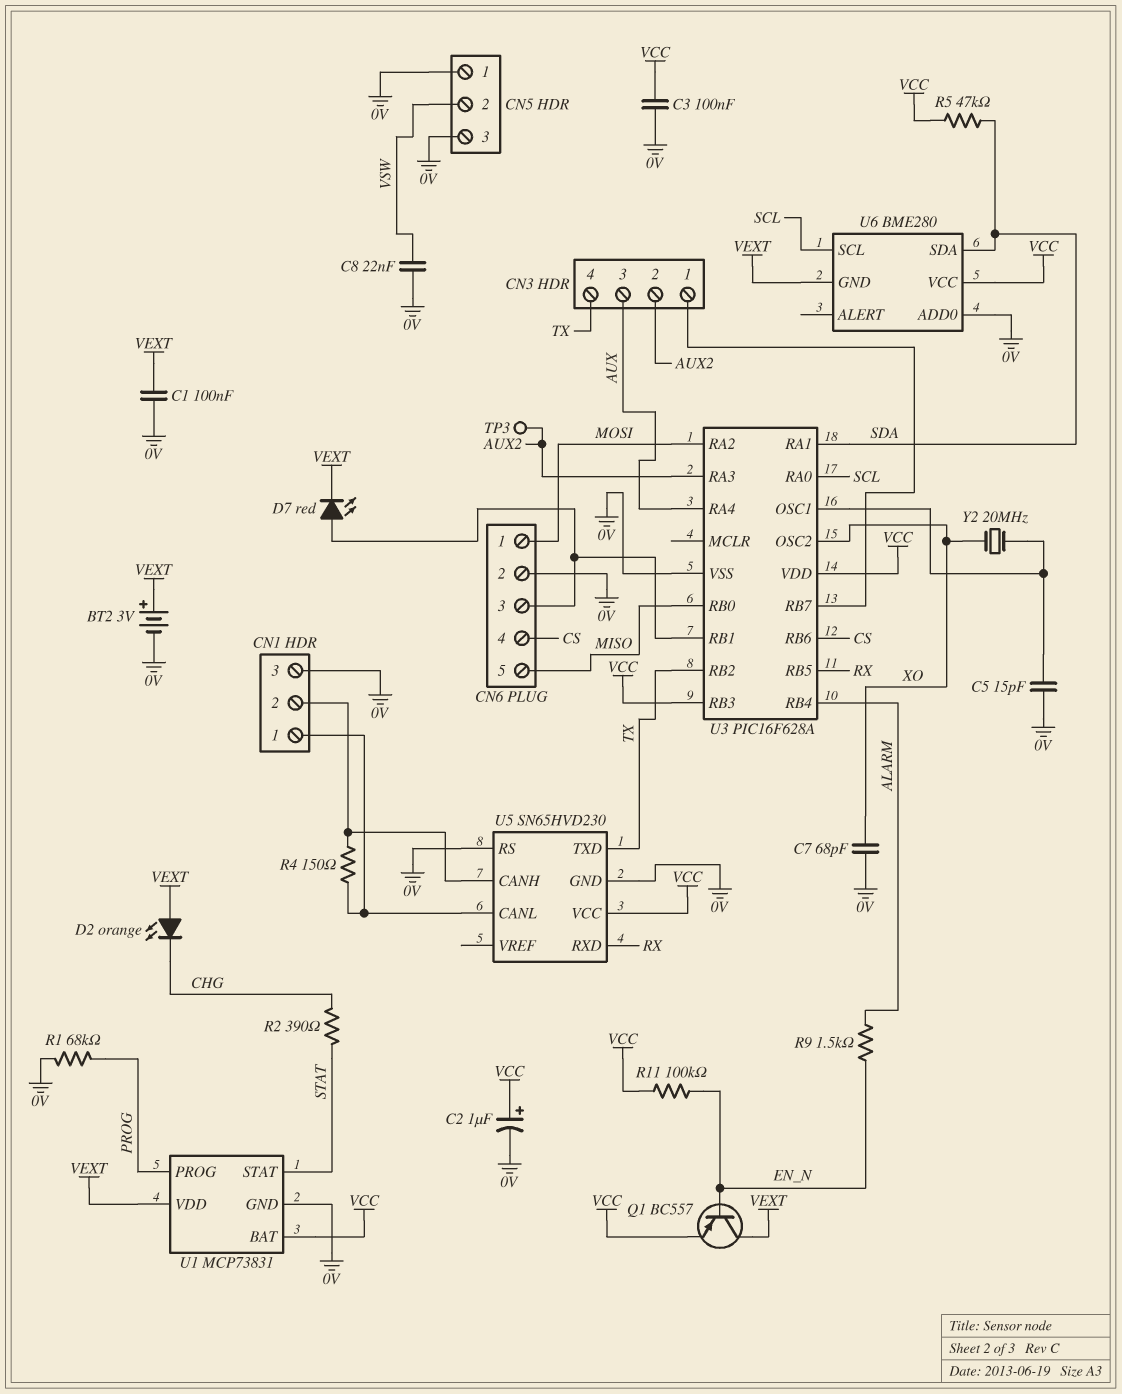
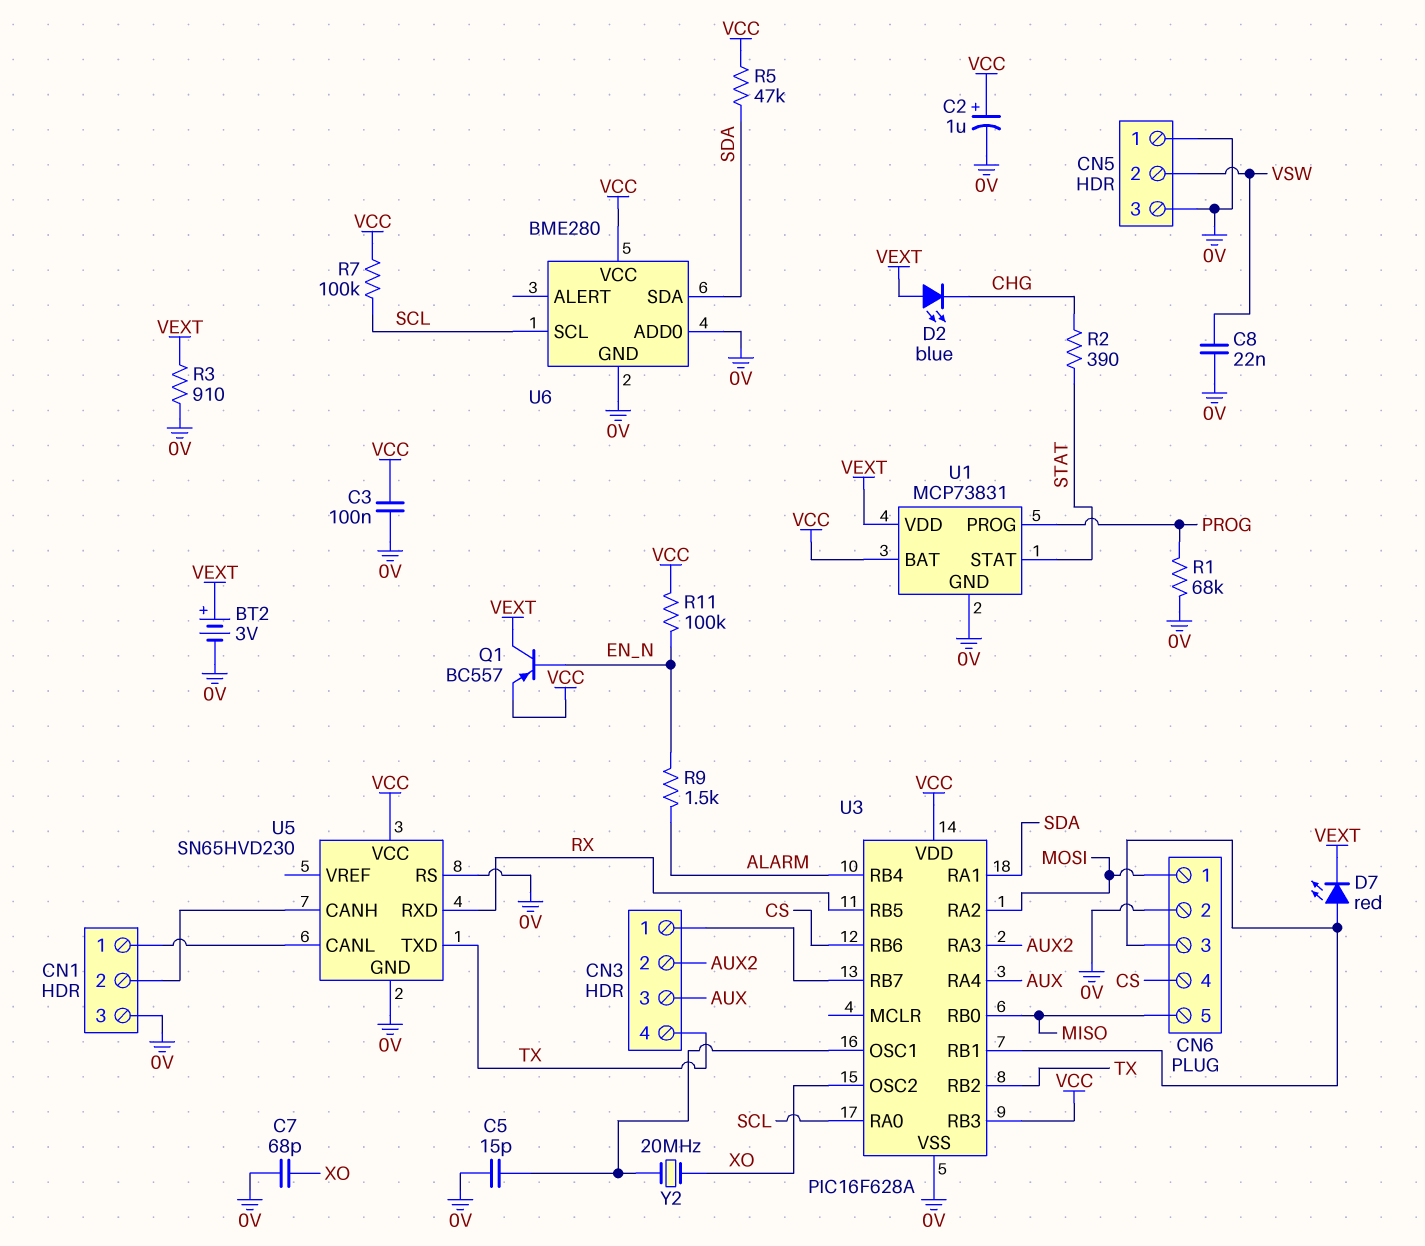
C1: 100nF (0V, VEXT) -> none
D2: LED orange (A VEXT, K CHG) -> LED blue (A VEXT, K CHG)
R3: none -> 910 (0V, VEXT)
R4: 150 (CN1/1, CN1/2) -> none
R7: none -> 100k (SCL, VCC)
TP3: test point (AUX2) -> none
U6 pin GND: VEXT -> 0V

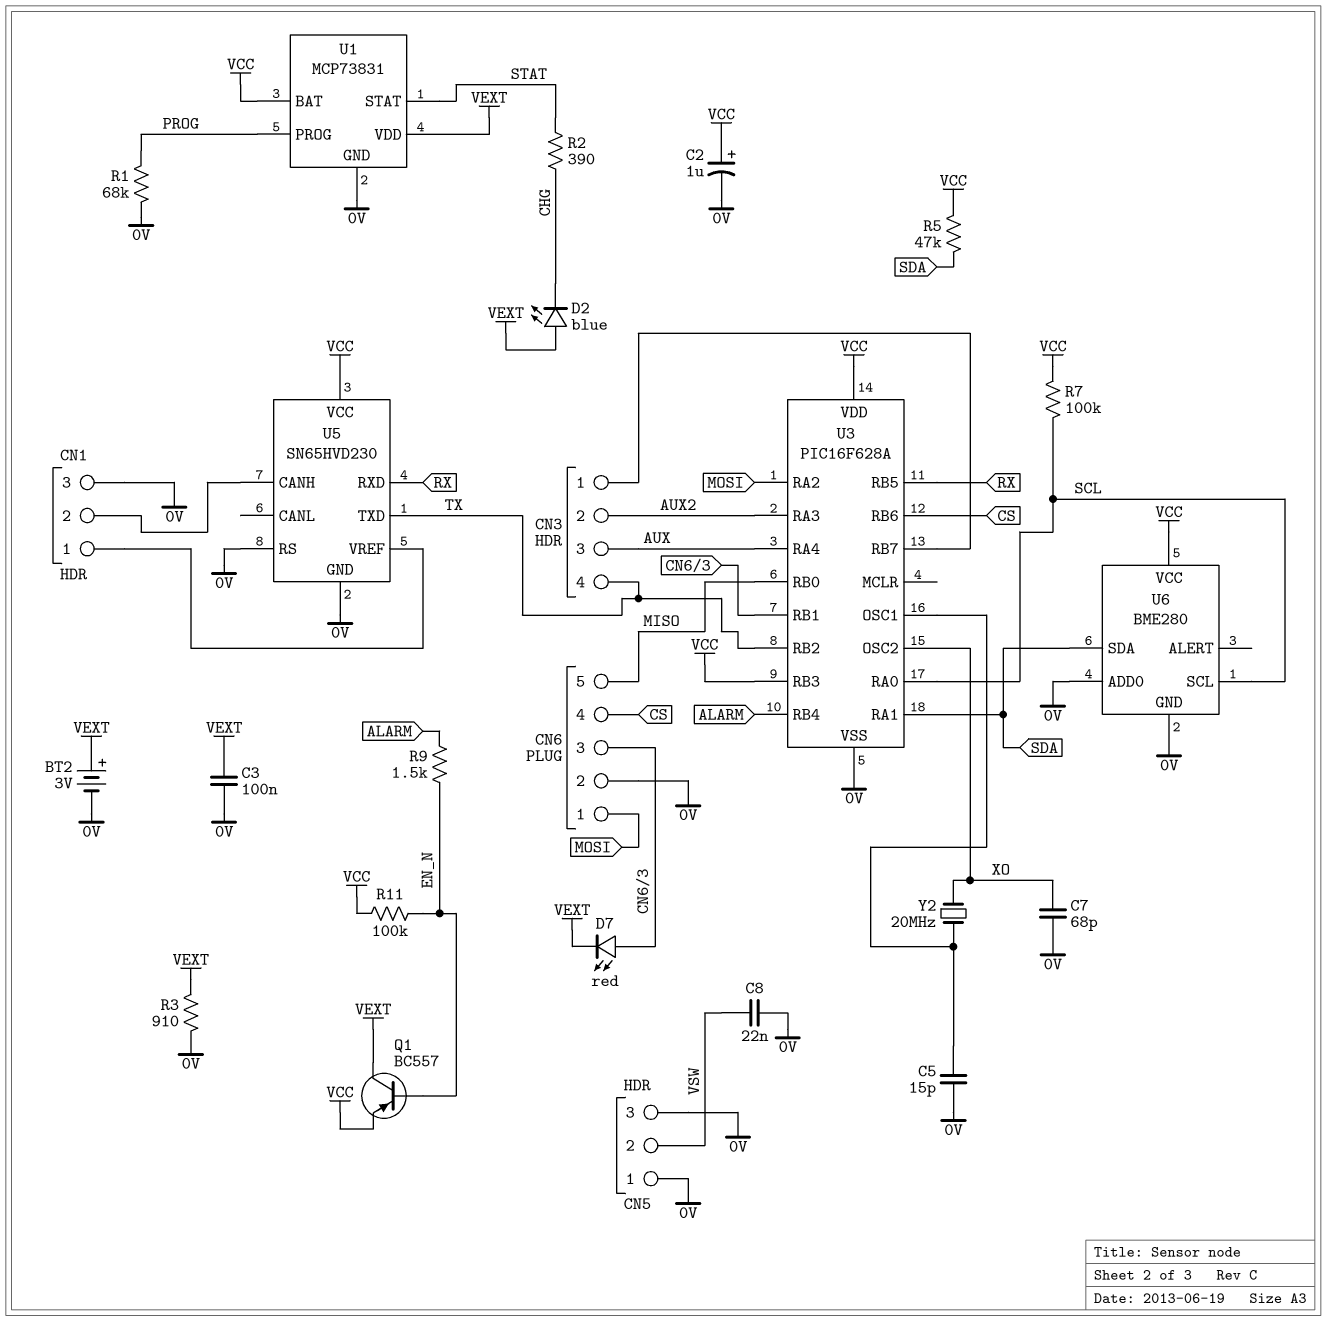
C3: 100nF (0V, VCC) -> 100nF (0V, VEXT)
U5 pin CANL: CN1/1 -> none
U5 pin VREF: none -> CN1/1

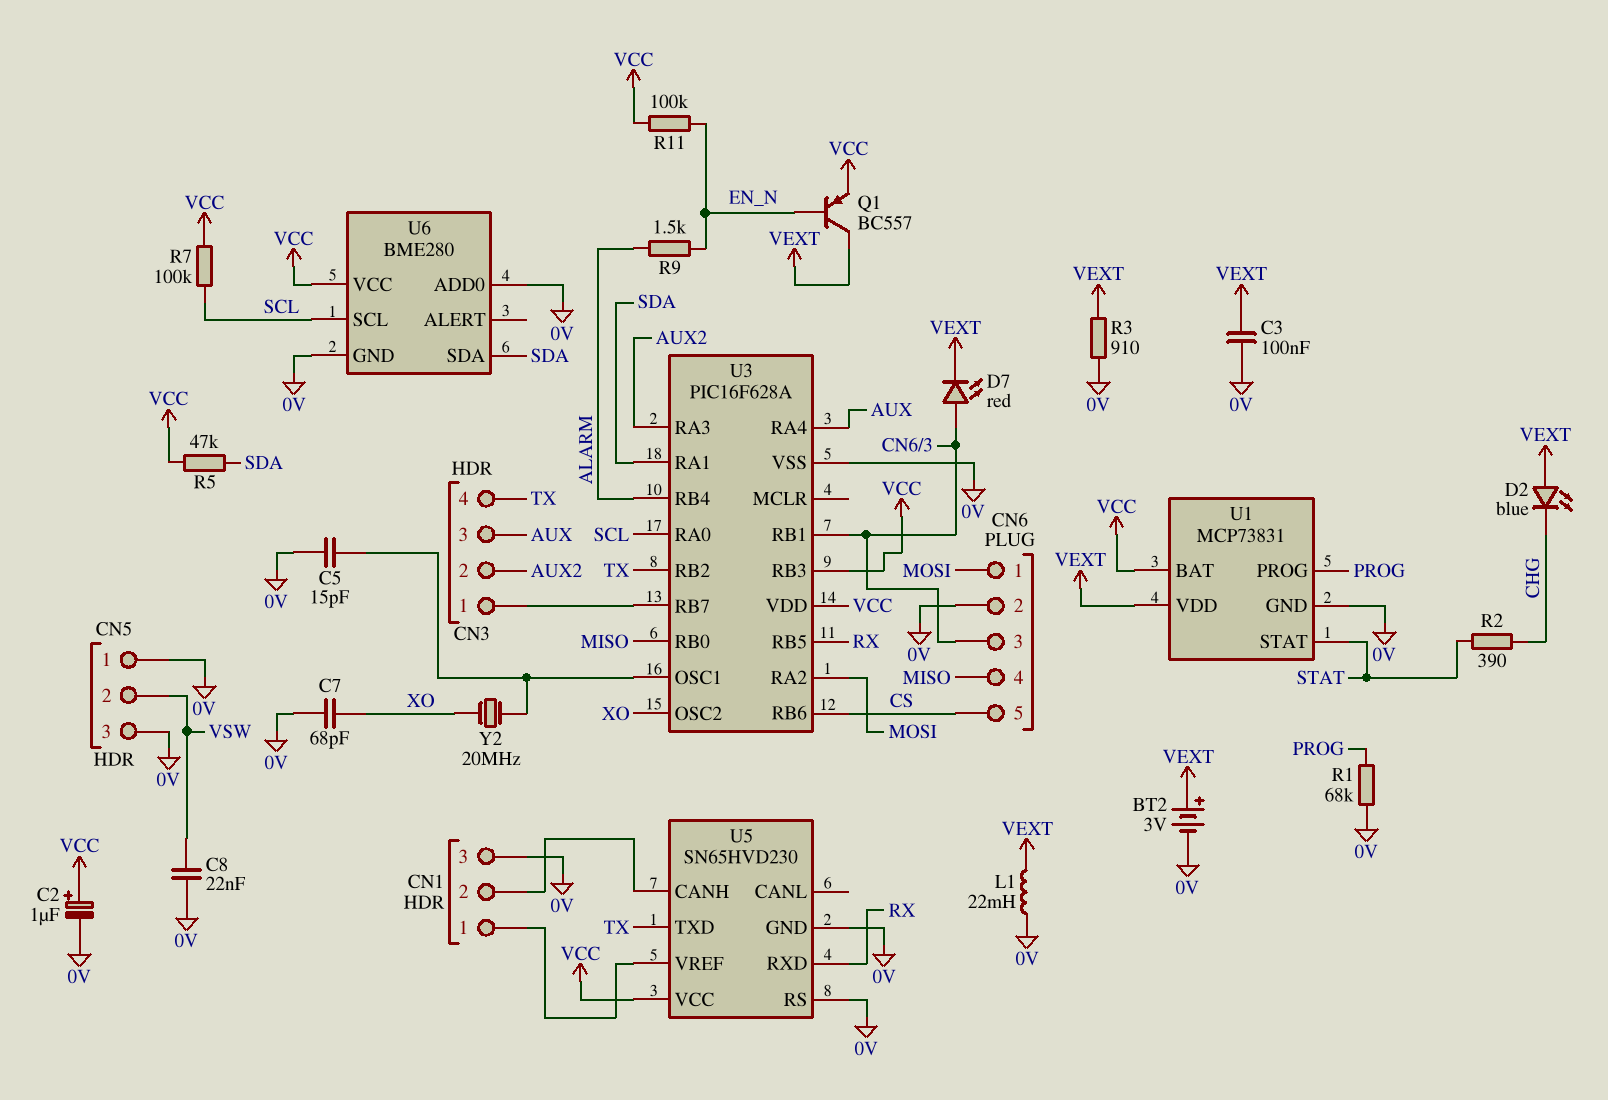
CN6 pin 4: CS -> MISO
CN6 pin 5: MISO -> CS
L1: none -> 22mH (0V, VEXT)

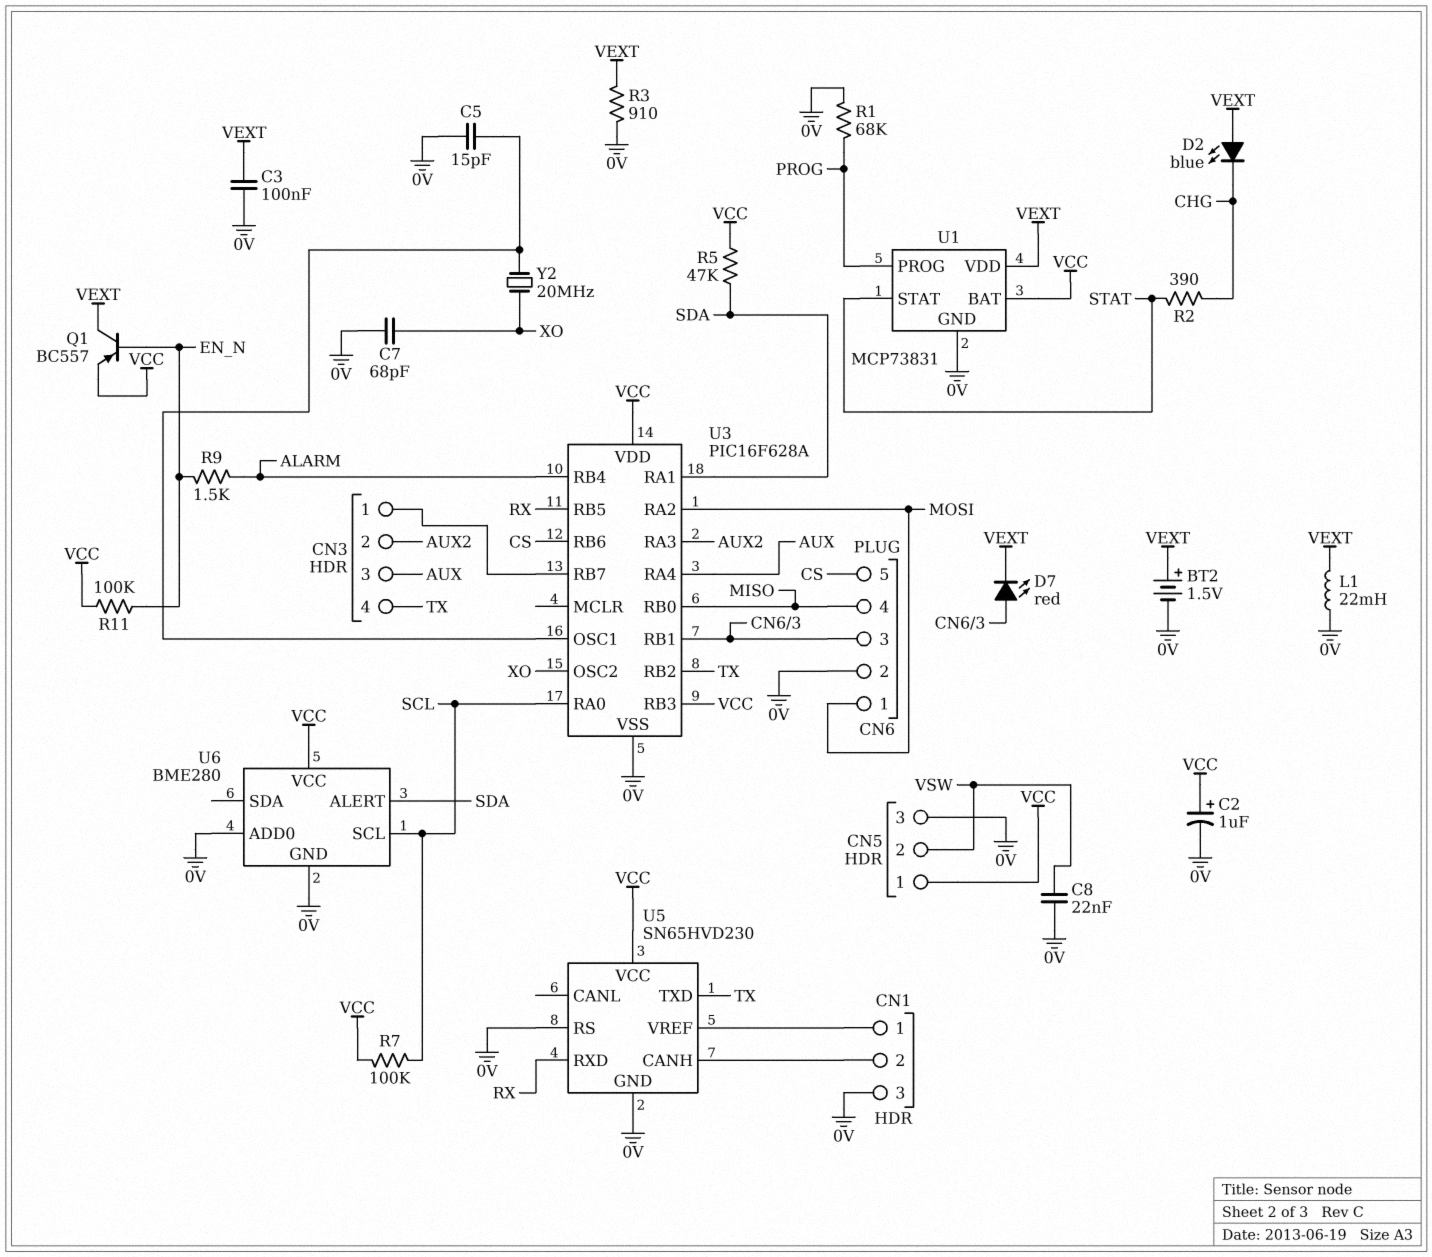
BT2: 3V (plus VEXT, minus 0V) -> 1.5V (plus VEXT, minus 0V)
CN5 pin 1: 0V -> VCC
U6 pin ALERT: none -> SDA
U6 pin SDA: SDA -> none

